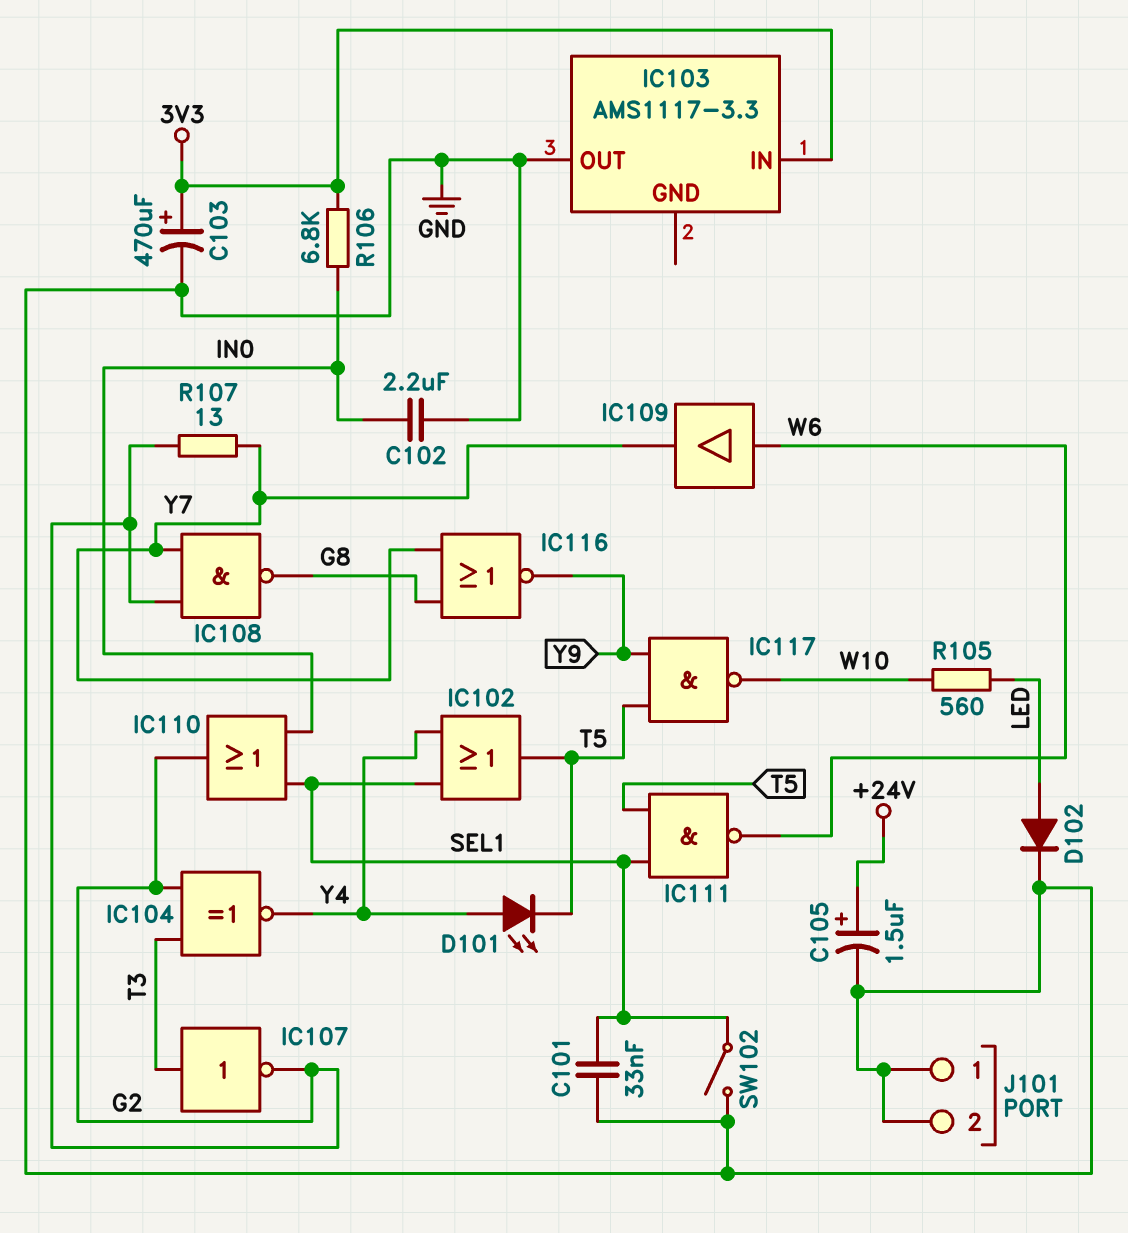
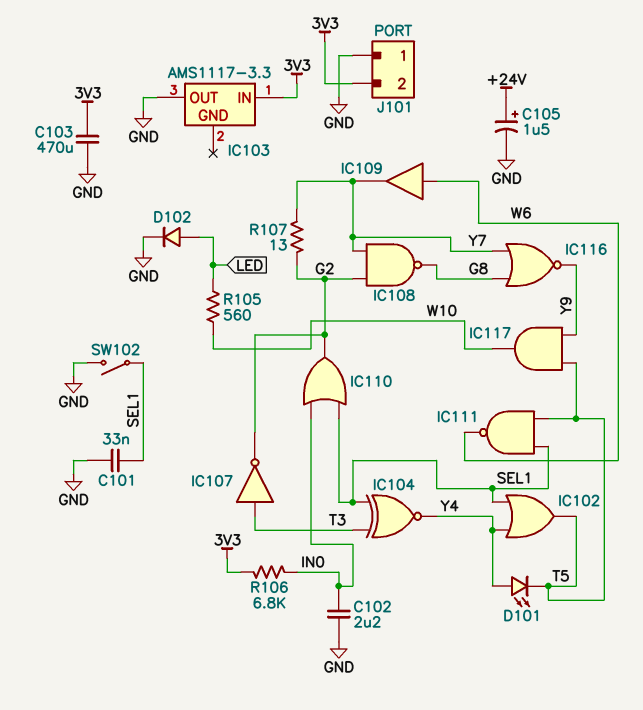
C103: 470uF (plus 3V3, minus GND) -> 470uF (3V3, GND)
IC104: XNOR (in G2, in T3, out Y4) -> XNOR (in SEL1, in T3, out Y4)
IC117: NAND (in T5, in Y9, out W10) -> AND (in T5, in Y9, out W10)
J101 pin 2: GND -> 3V3

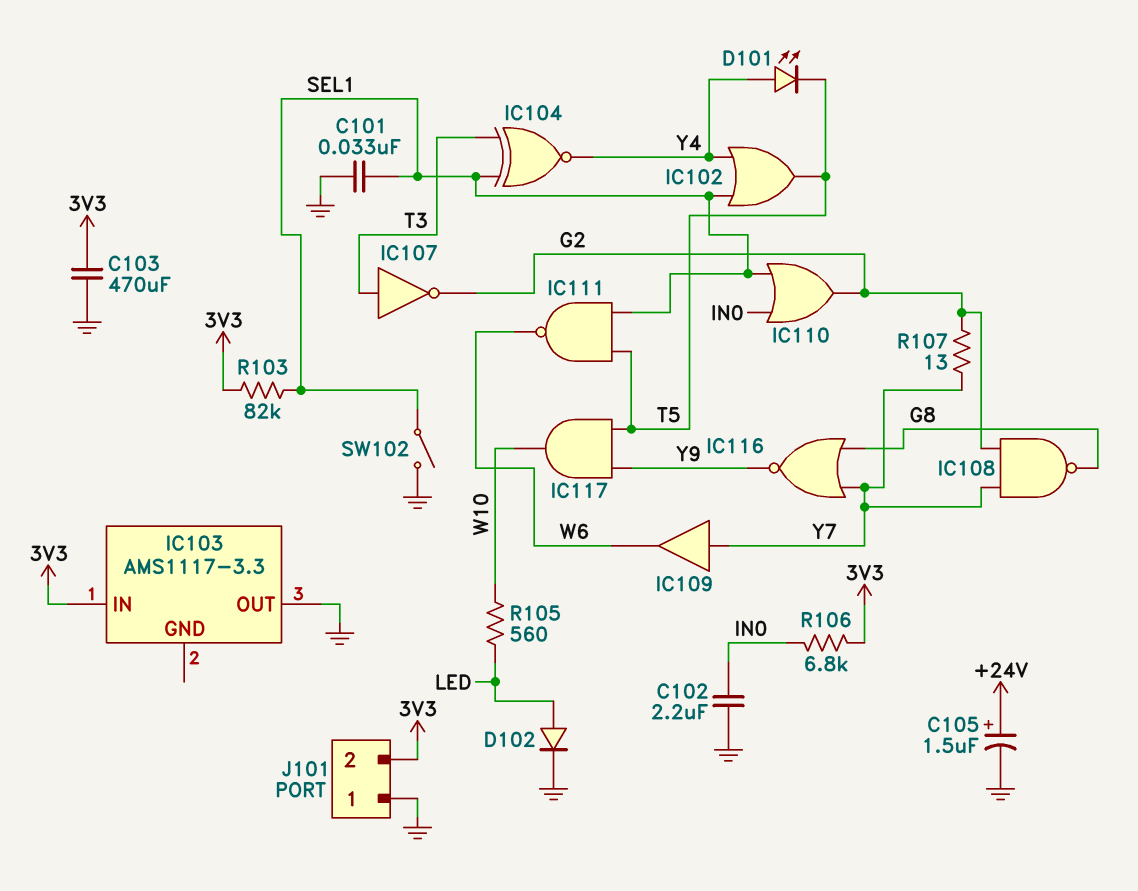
IC109: buffer (in W6, out Y7) -> buffer (in Y7, out W6)
R103: none -> 82k (3V3, SEL1)

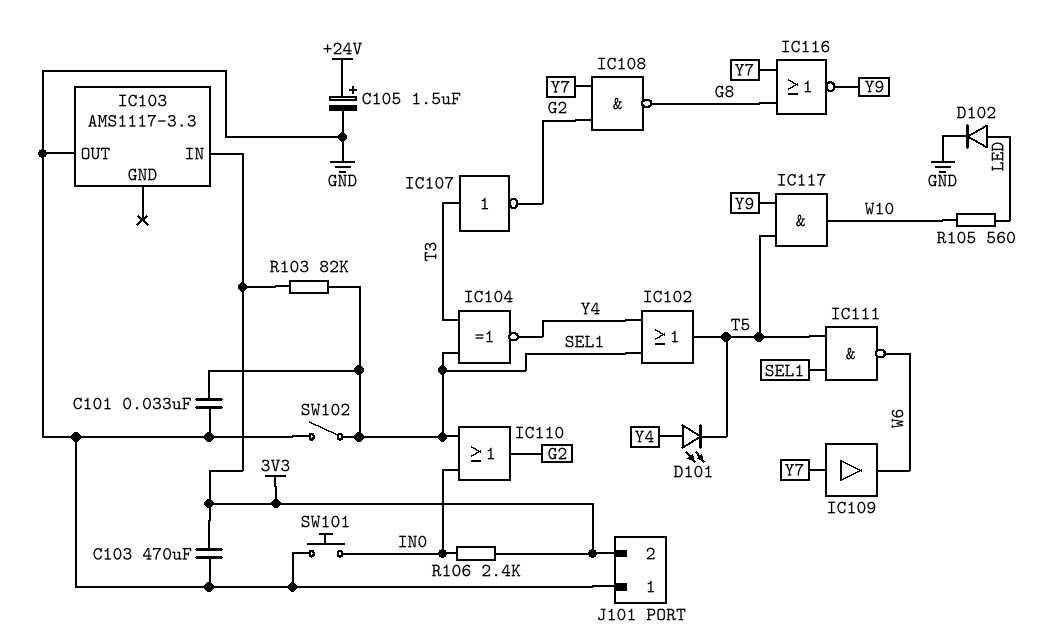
C102: 2.2uF (GND, IN0) -> none
R106: 6.8k (3V3, IN0) -> 2.4k (3V3, IN0)
R107: 13 (G2, Y7) -> none
SW101: none -> button (GND, IN0)

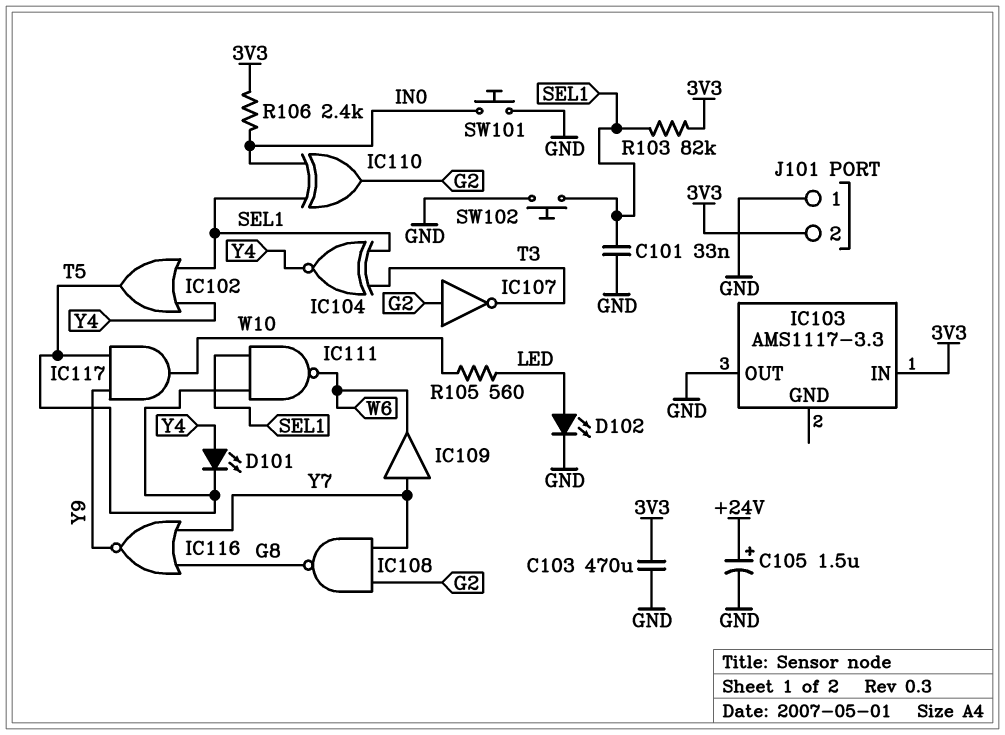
D102: diode (A LED, K GND) -> LED (A LED, K GND)
IC107: NOT (in T3, out G2) -> NOT (in G2, out T3)
IC110: OR (in IN0, in SEL1, out G2) -> XOR (in IN0, in SEL1, out G2)
SW102: switch (GND, SEL1) -> button (GND, SEL1)

